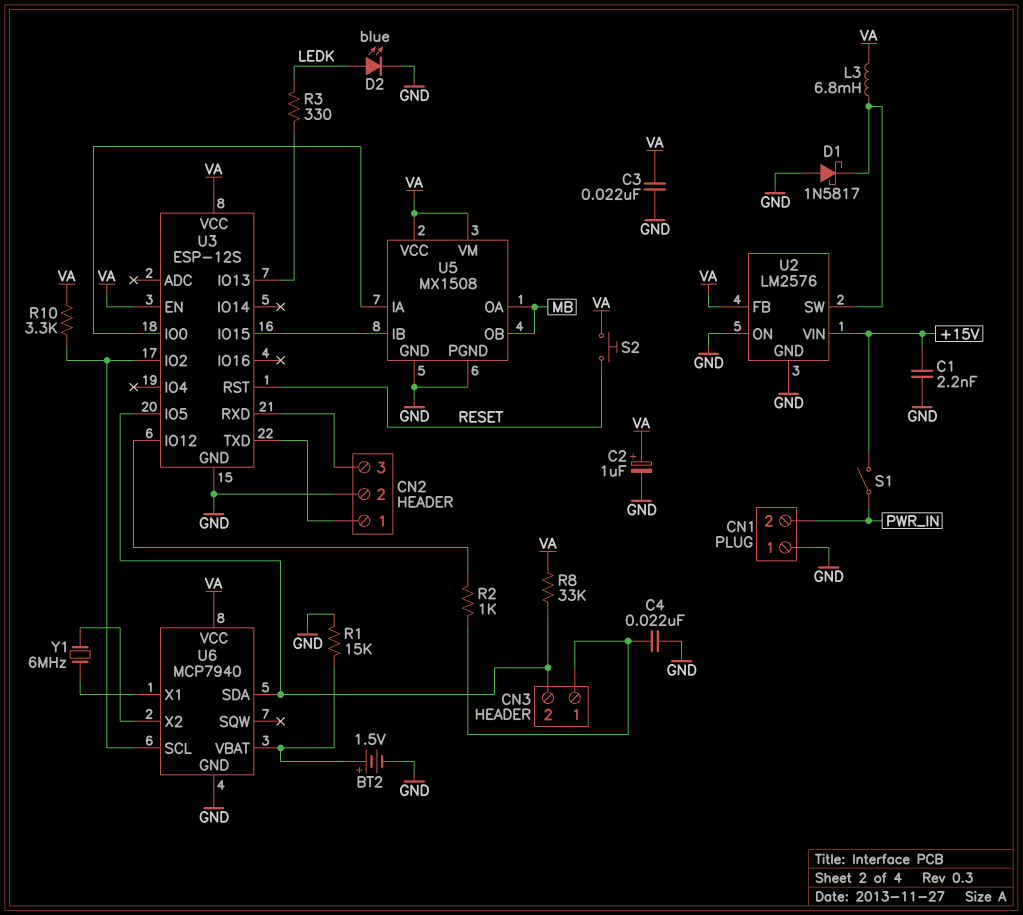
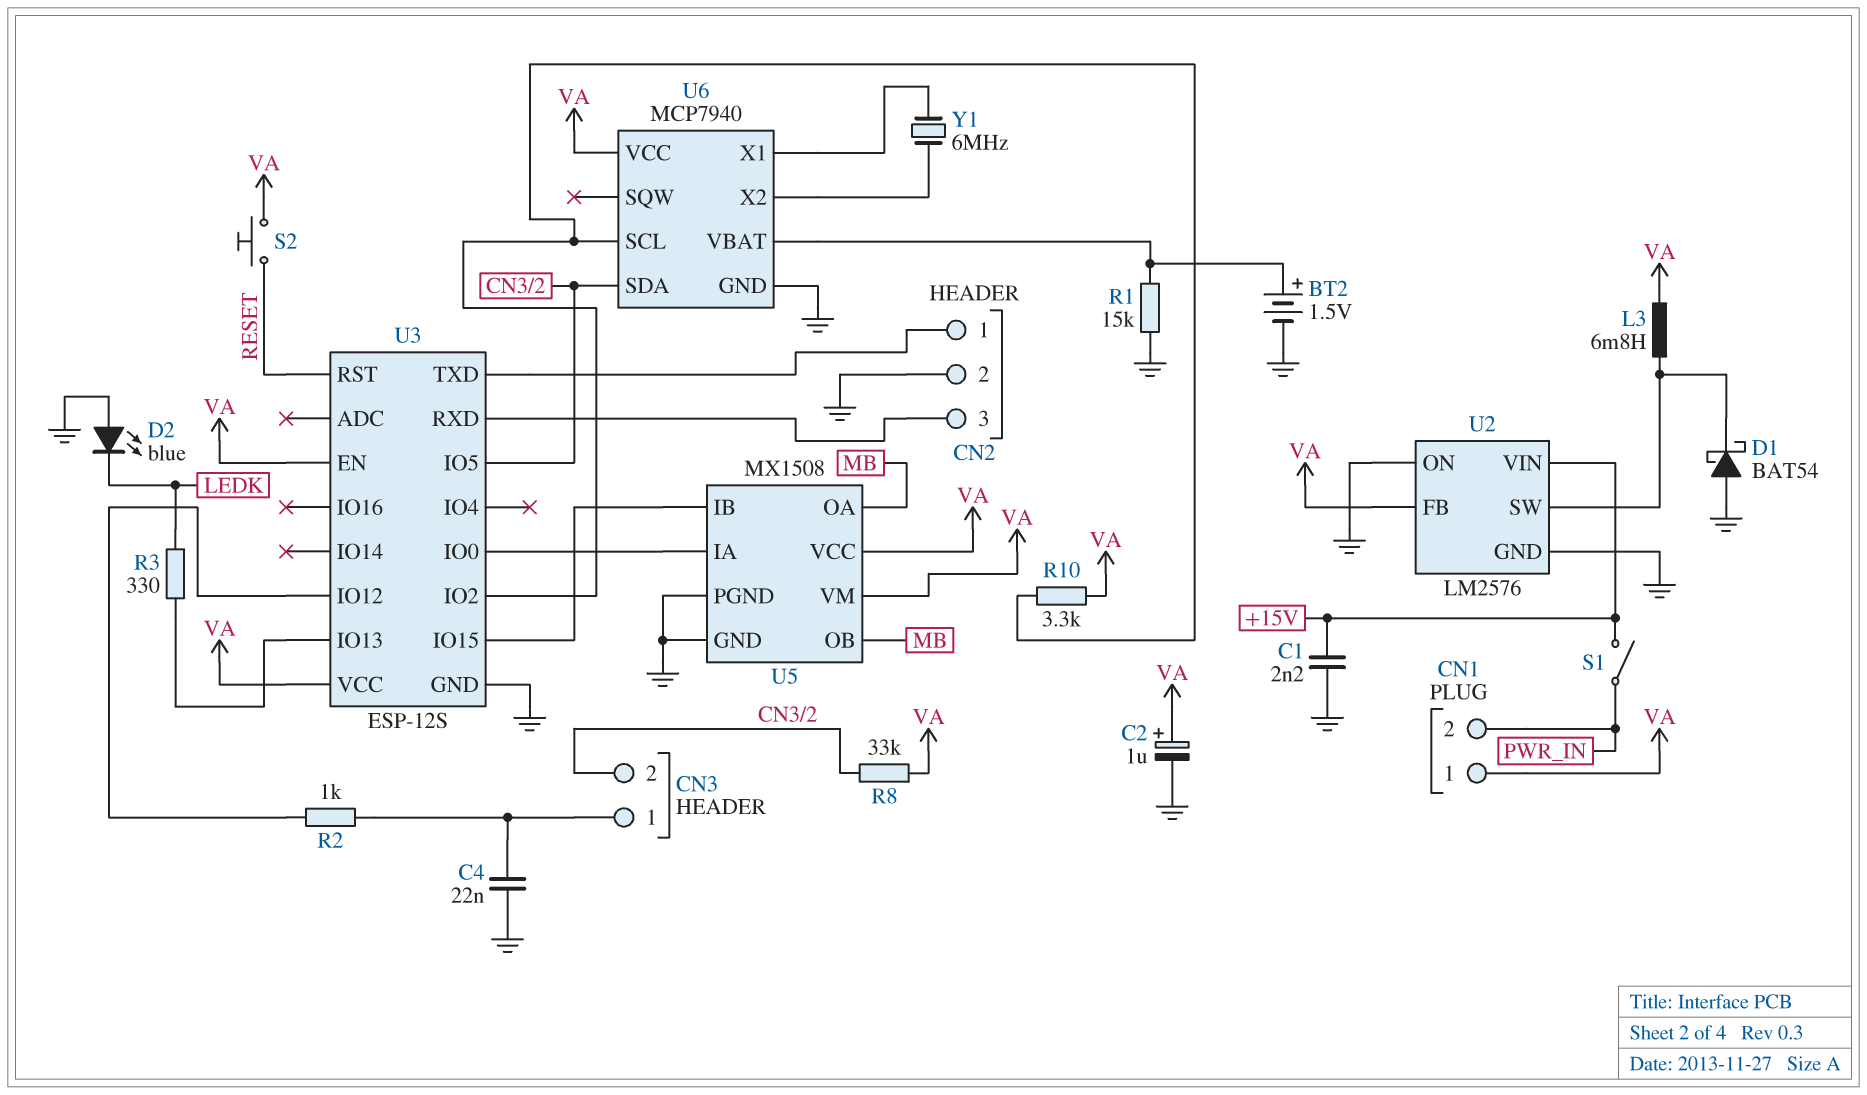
C3: 22nF (GND, VA) -> none
CN1 pin 1: GND -> VA
D1: schottky 1N5817 (A GND, K U2/SW) -> schottky BAT54 (A GND, K U2/SW)
D2: LED blue (A LEDK, K GND) -> LED blue (A GND, K LEDK)

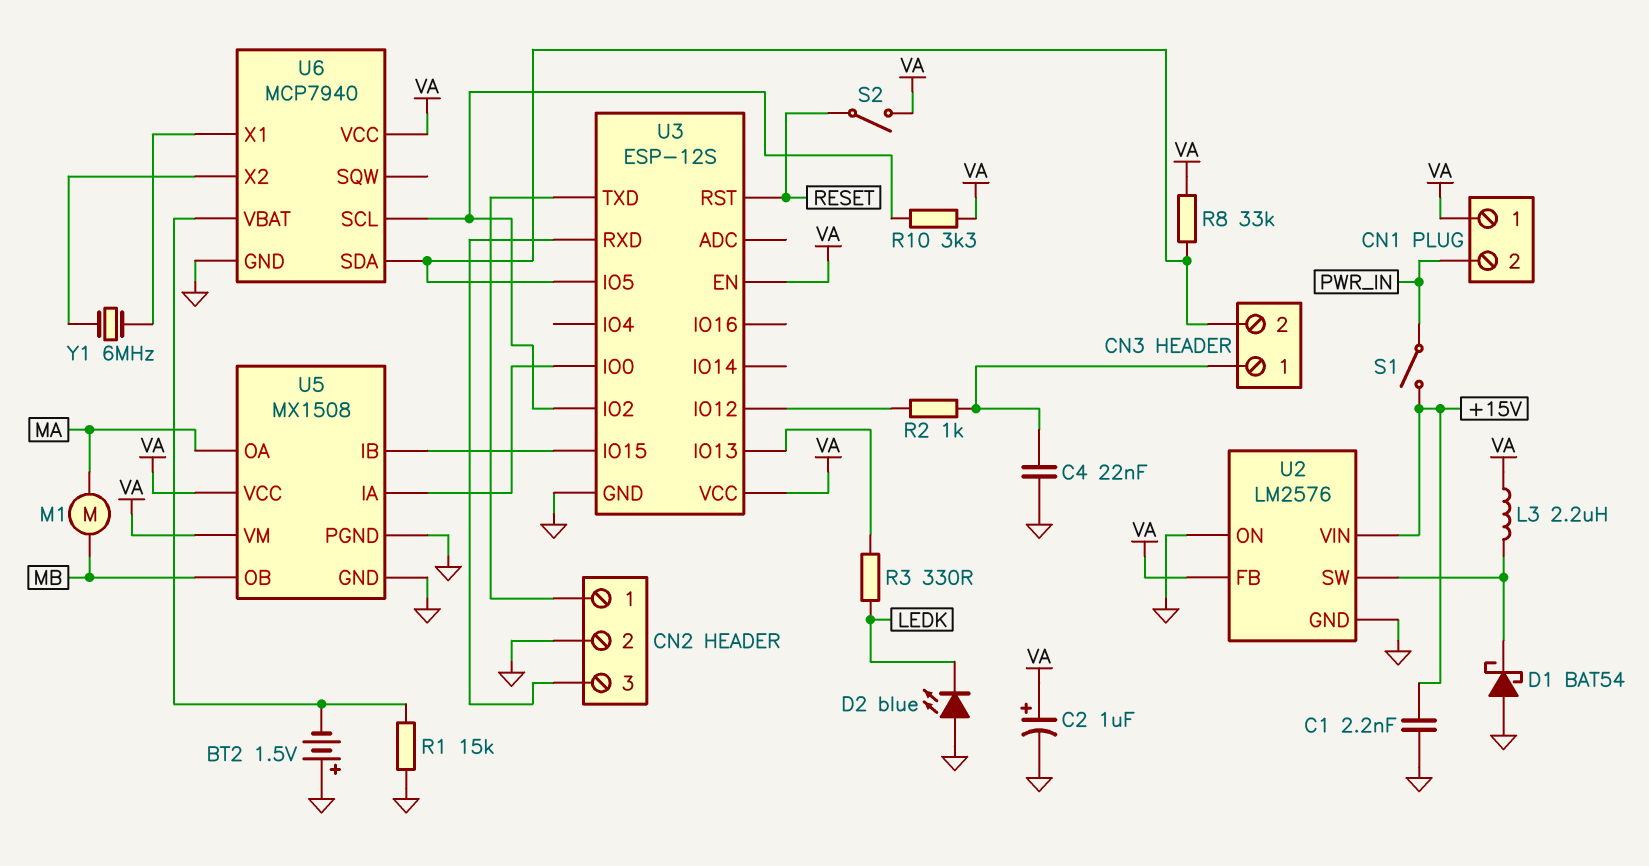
BT2: 1.5V (plus U6/VBAT, minus GND) -> 1.5V (plus GND, minus U6/VBAT)
L3: 6.8mH (U2/SW, VA) -> 2.2uH (U2/SW, VA)
M1: none -> motor (MA, MB)
S2: button (RESET, VA) -> switch (RESET, VA)
U5 pin OA: MB -> MA

